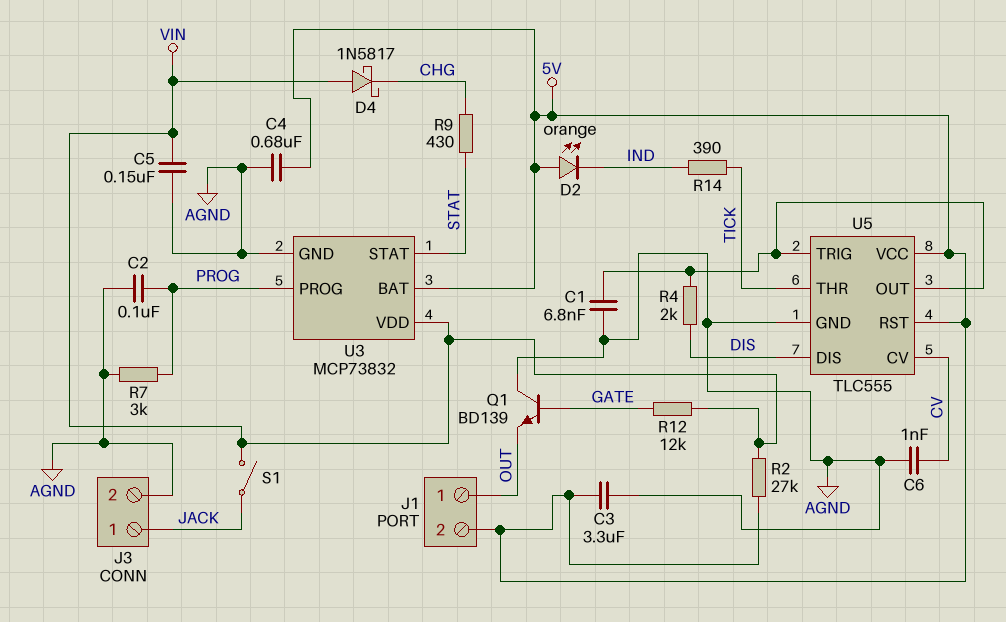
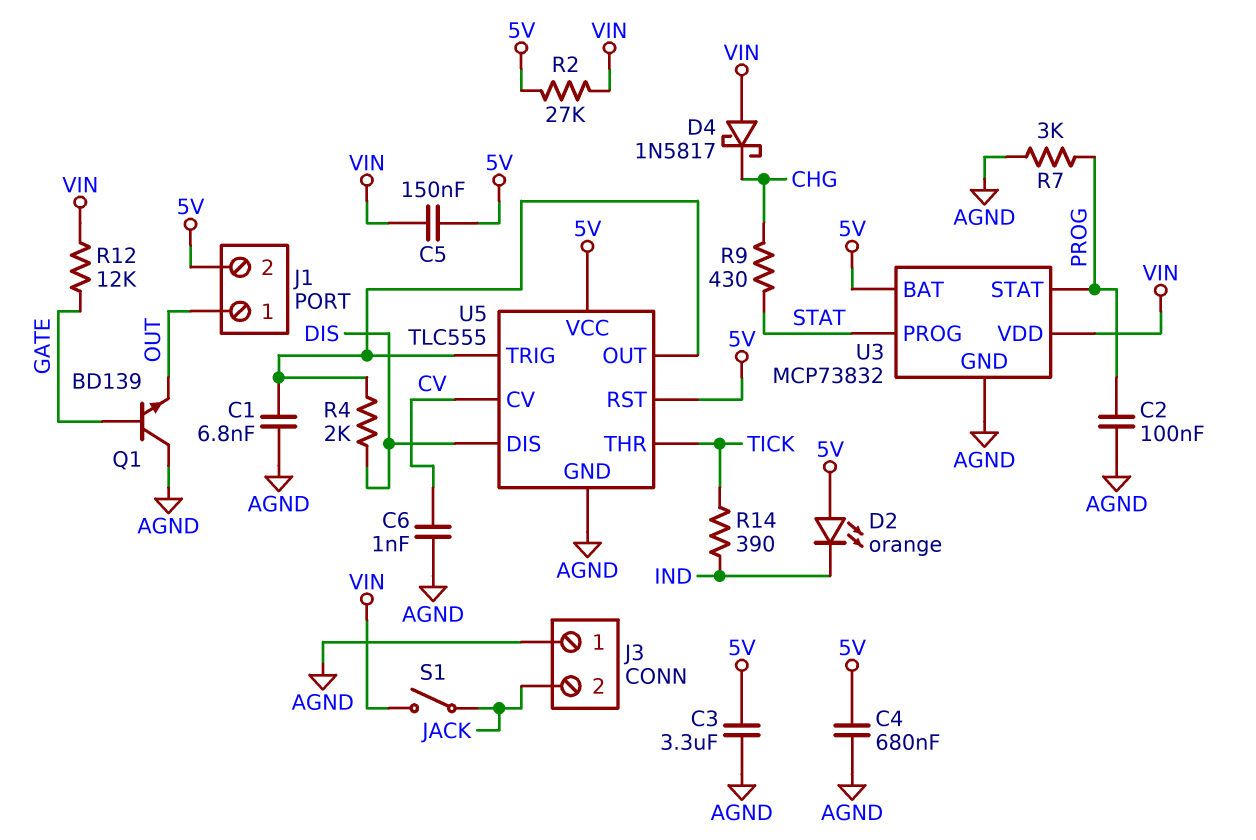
C5: 150nF (AGND, VIN) -> 150nF (5V, VIN)
J3 pin 1: JACK -> AGND
J3 pin 2: AGND -> JACK
U3 pin PROG: PROG -> STAT
U3 pin STAT: STAT -> PROG

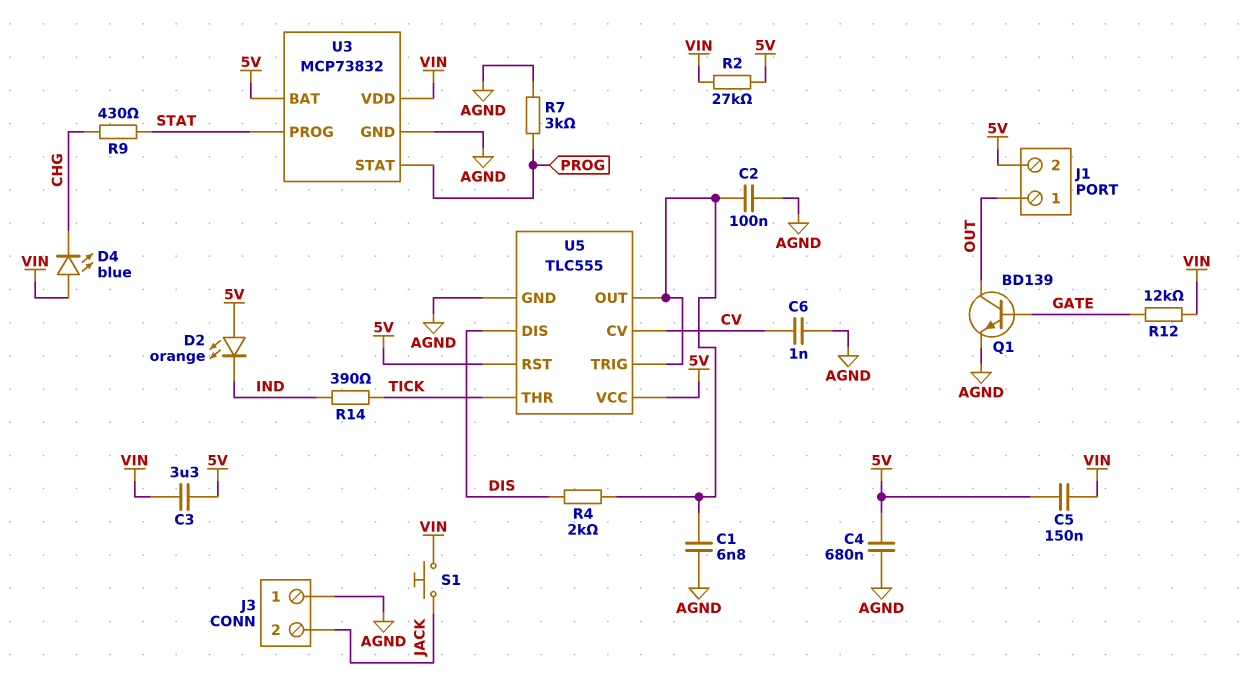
C2: 100nF (AGND, PROG) -> 100nF (AGND, U5/OUT)
C3: 3.3uF (5V, AGND) -> 3.3uF (5V, VIN)
D4: schottky 1N5817 (A VIN, K CHG) -> LED blue (A VIN, K CHG)
Q1: NPN BD139 (B GATE, C AGND, E OUT) -> NPN BD139 (B GATE, C OUT, E AGND)
S1: switch (JACK, VIN) -> button (JACK, VIN)

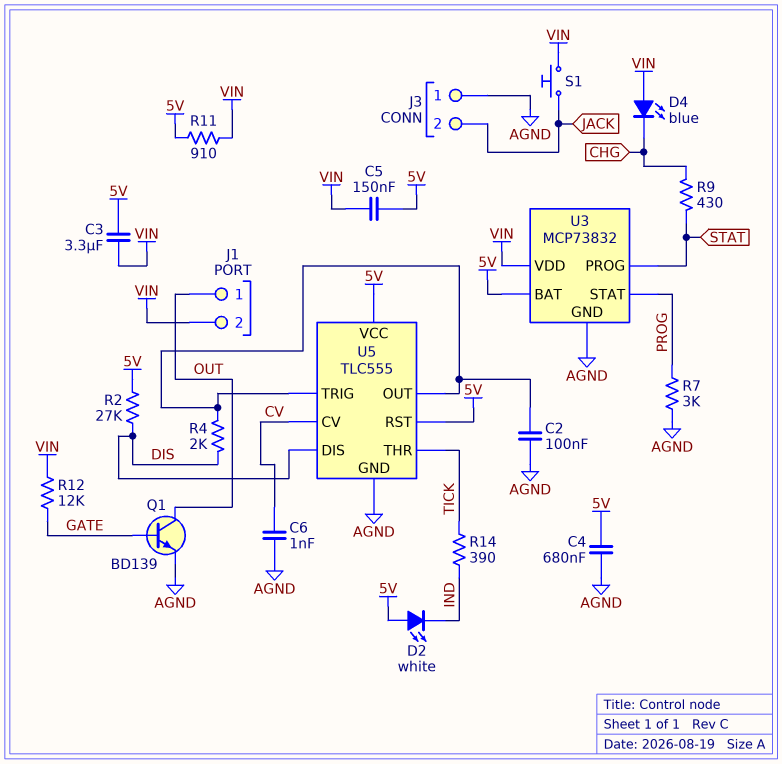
C1: 6.8nF (AGND, U5/OUT) -> none
D2: LED orange (A 5V, K IND) -> LED white (A 5V, K IND)
J1 pin 2: 5V -> VIN
R2: 27k (5V, VIN) -> 27k (5V, DIS)
R11: none -> 910 (5V, VIN)

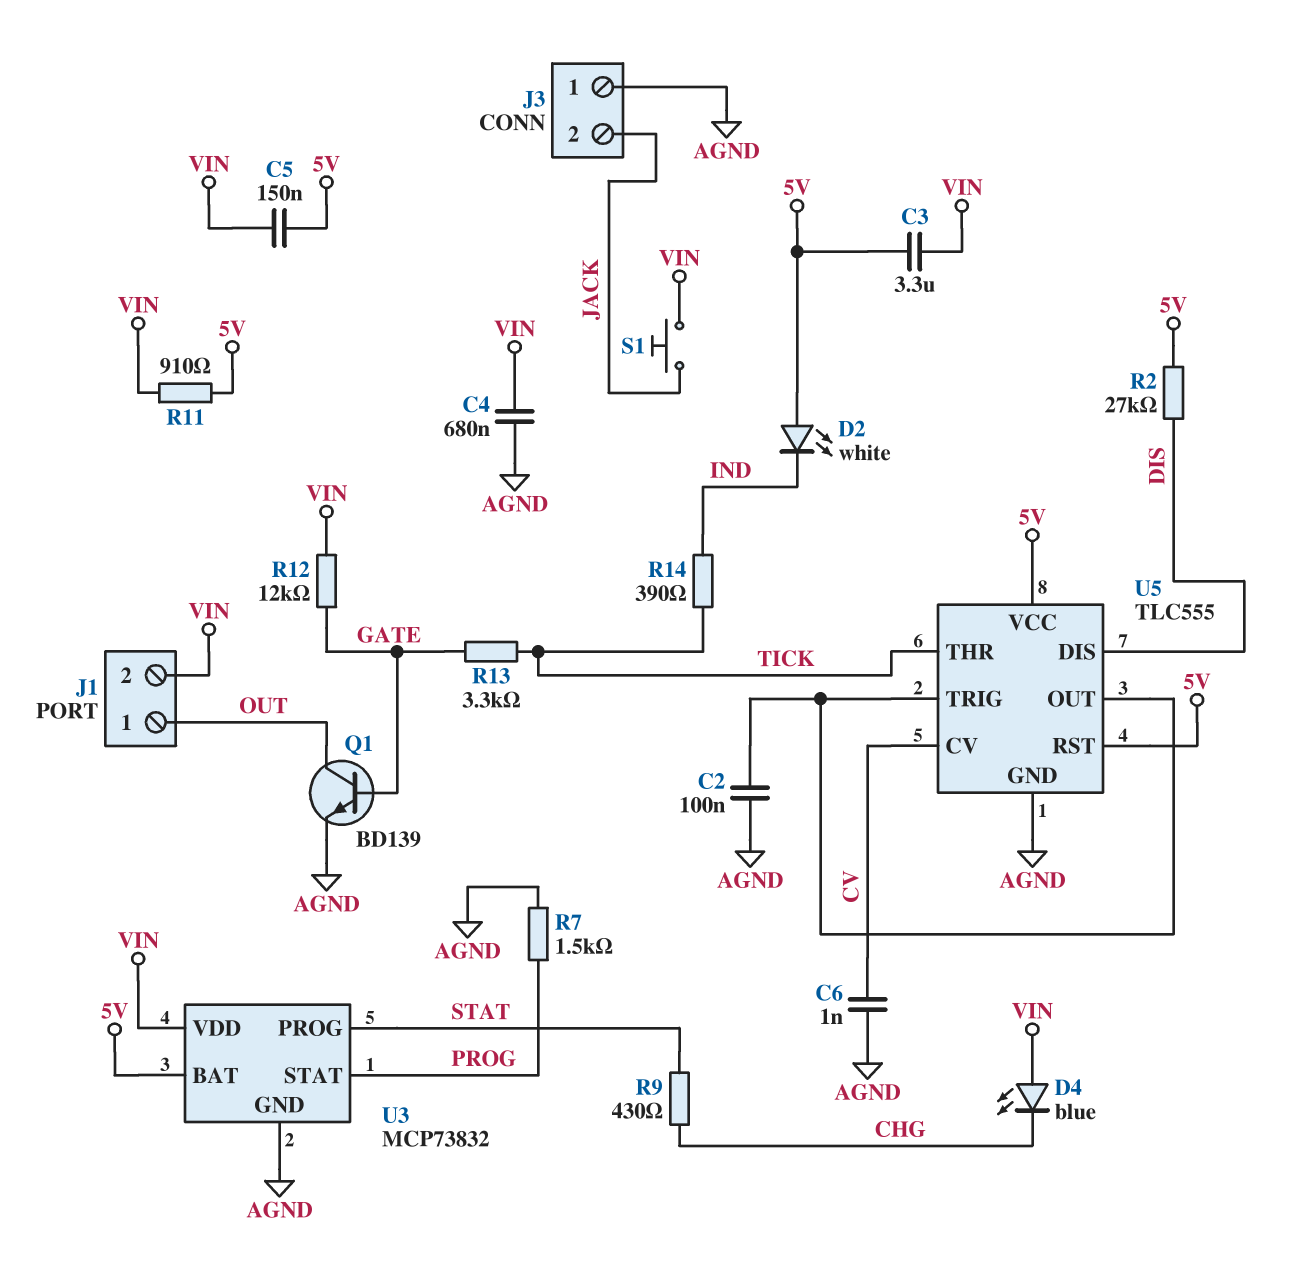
C4: 680nF (5V, AGND) -> 680nF (AGND, VIN)
R4: 2k (DIS, U5/OUT) -> none
R7: 3k (AGND, PROG) -> 1.5k (AGND, PROG)
R13: none -> 3.3k (GATE, TICK)

